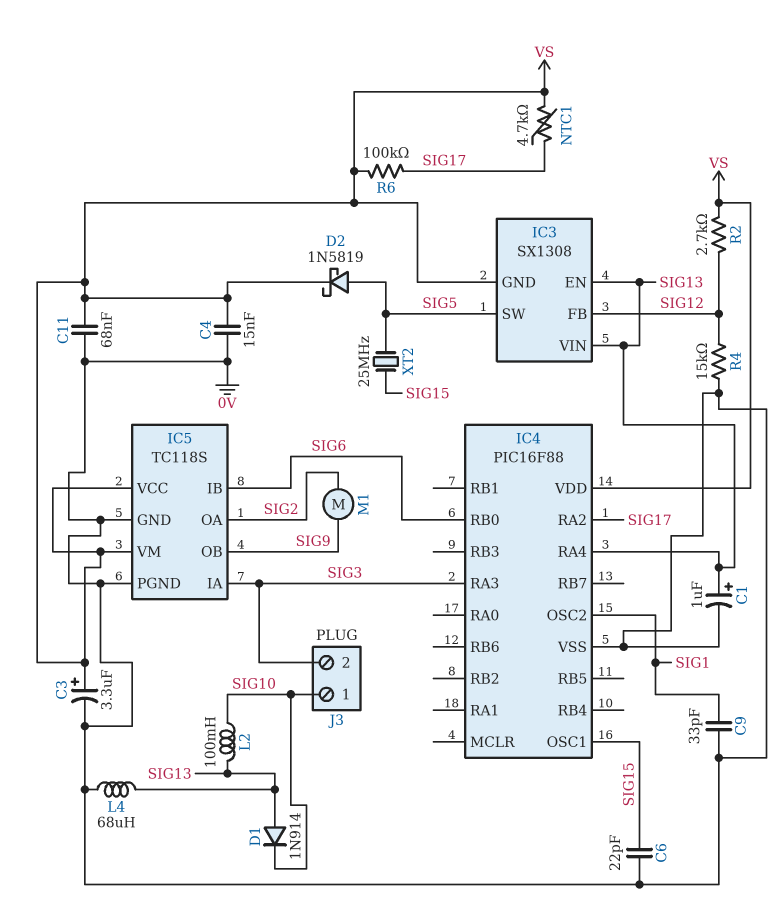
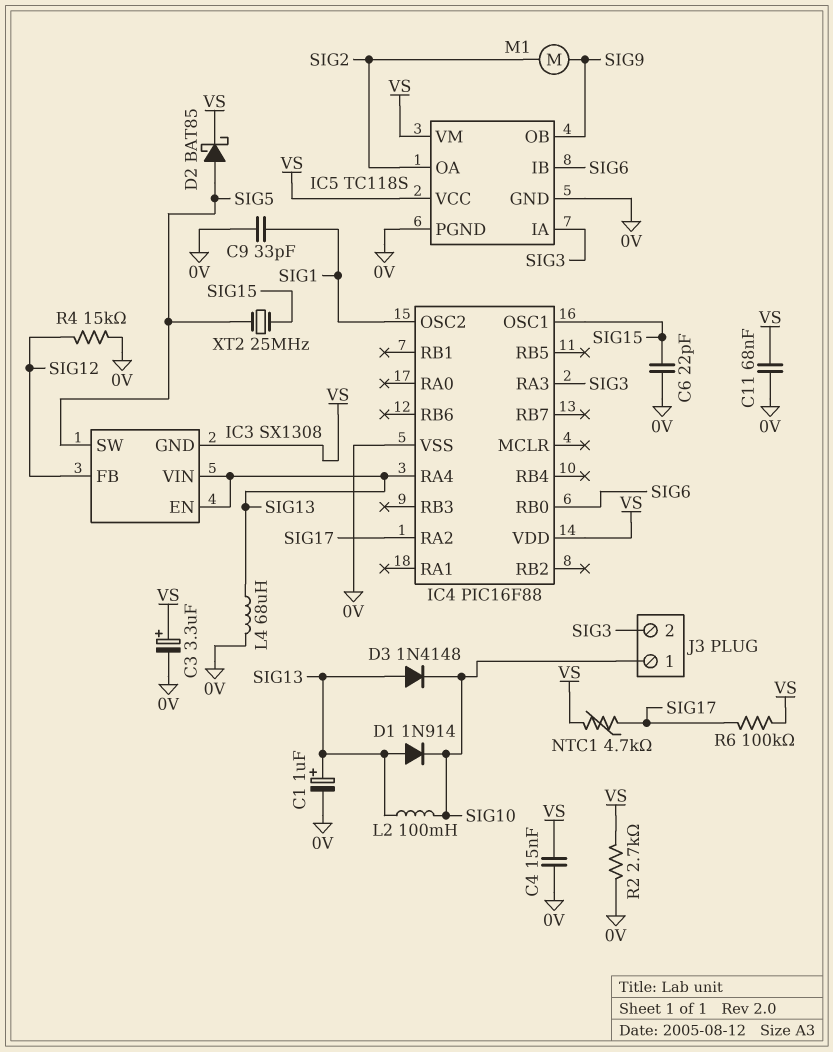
D2: schottky 1N5819 (A SIG5, K VS) -> schottky BAT85 (A SIG5, K VS)
D3: none -> diode 1N4148 (A SIG13, K SIG10)
R2: 2.7k (SIG12, VS) -> 2.7k (0V, VS)

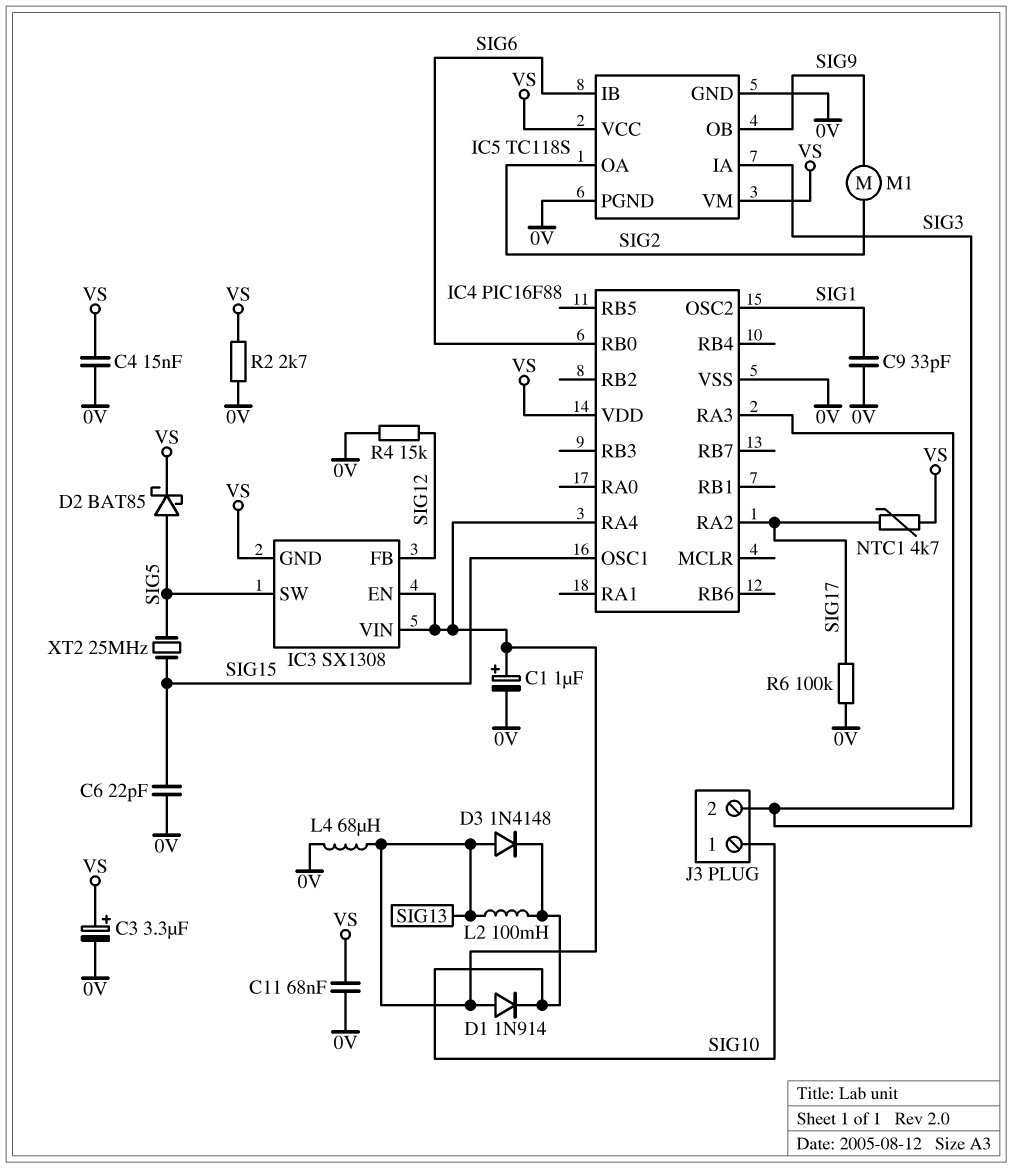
R6: 100k (SIG17, VS) -> 100k (0V, SIG17)

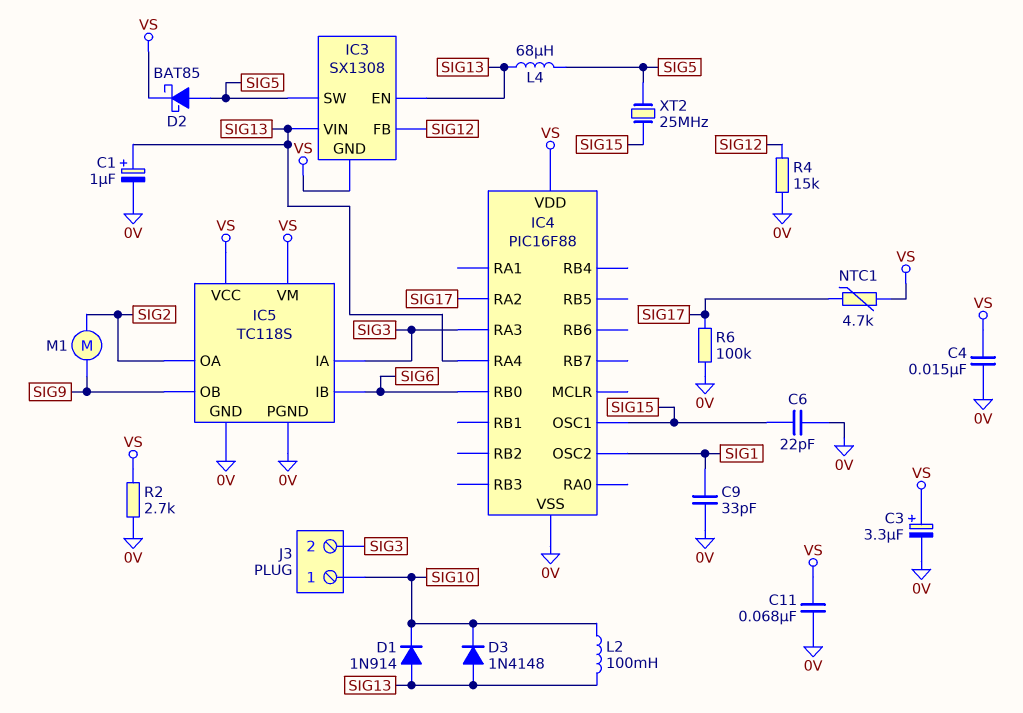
L4: 68uH (0V, SIG13) -> 68uH (SIG5, SIG13)

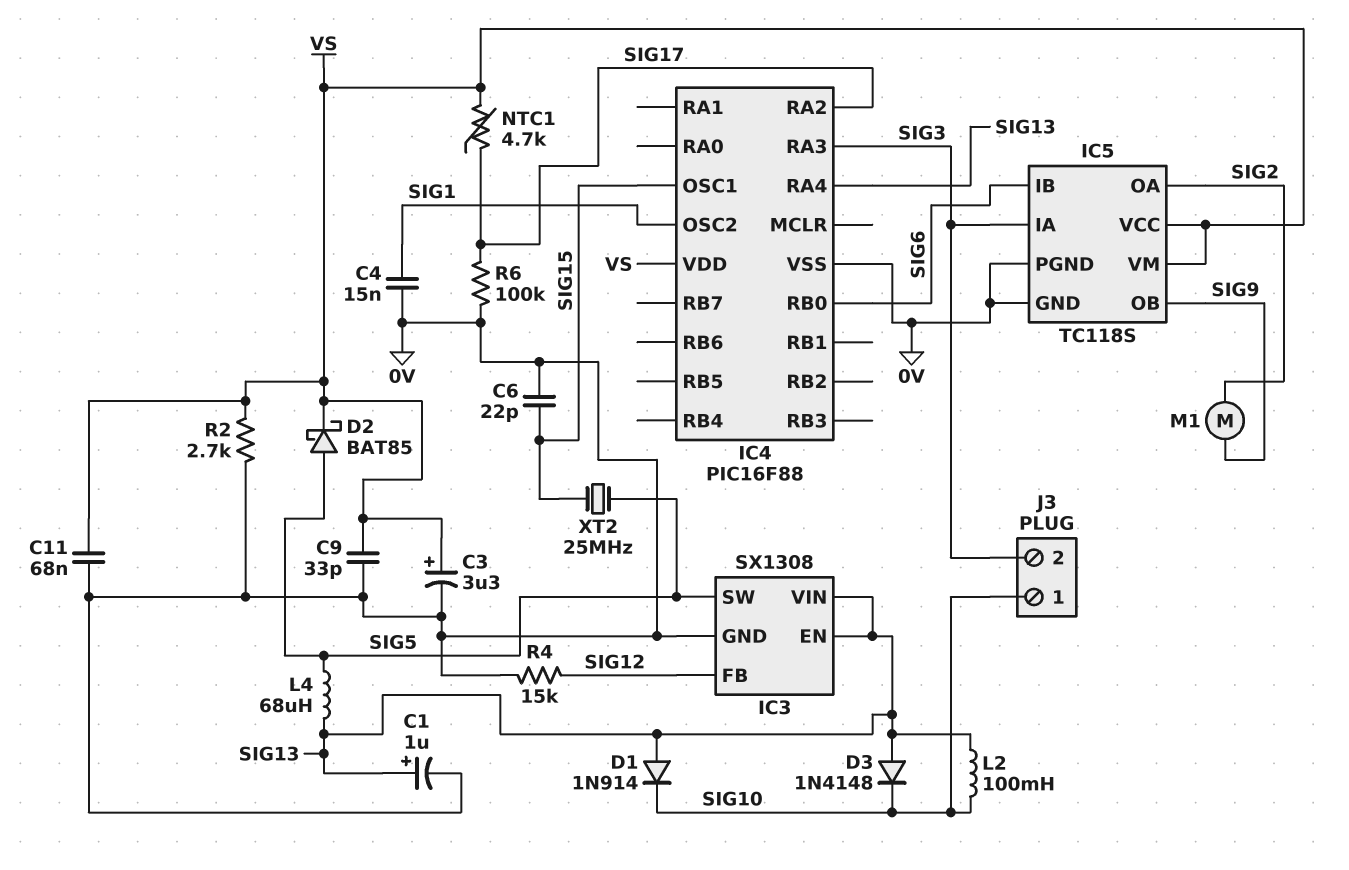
C4: 15nF (0V, VS) -> 15nF (0V, SIG1)
C9: 33pF (0V, SIG1) -> 33pF (0V, VS)
IC3 pin GND: VS -> 0V

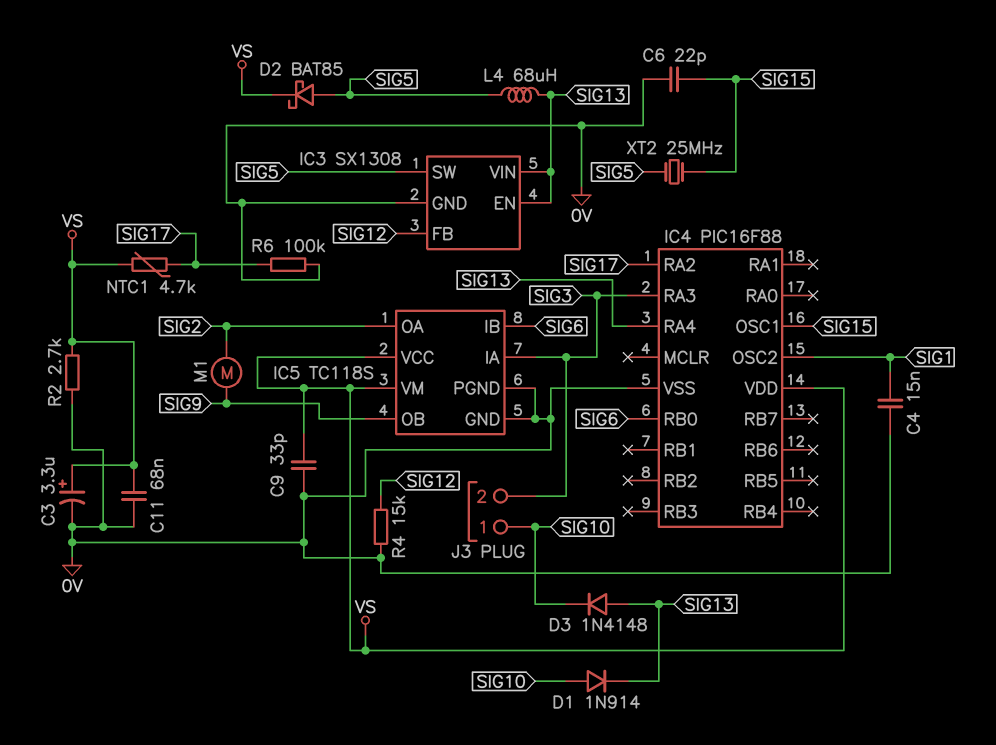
C1: 1uF (plus SIG13, minus 0V) -> none
D1: diode 1N914 (A SIG13, K SIG10) -> diode 1N914 (A SIG10, K SIG13)
L2: 100mH (SIG10, SIG13) -> none

